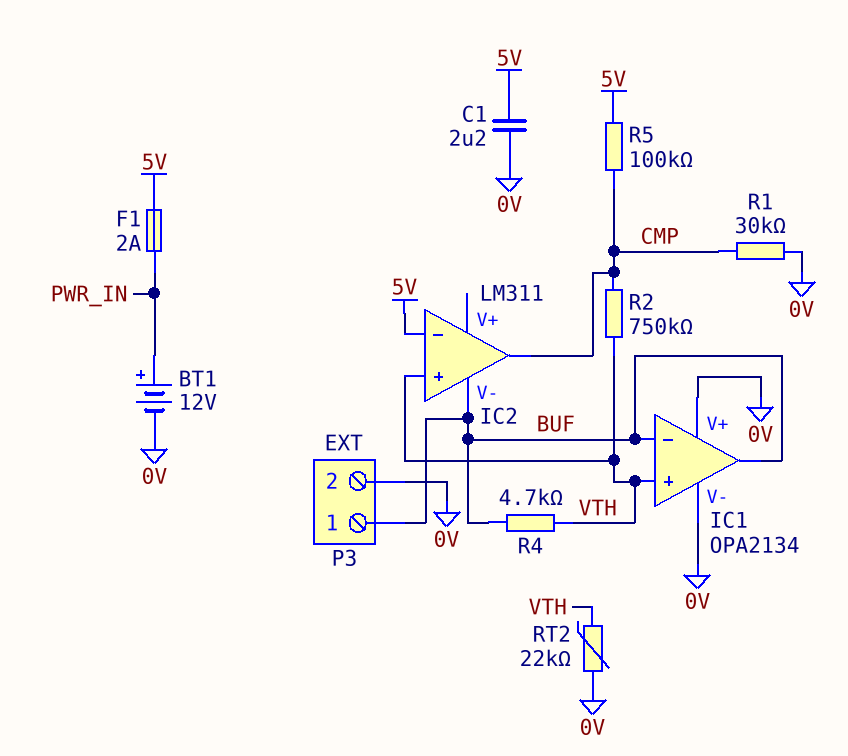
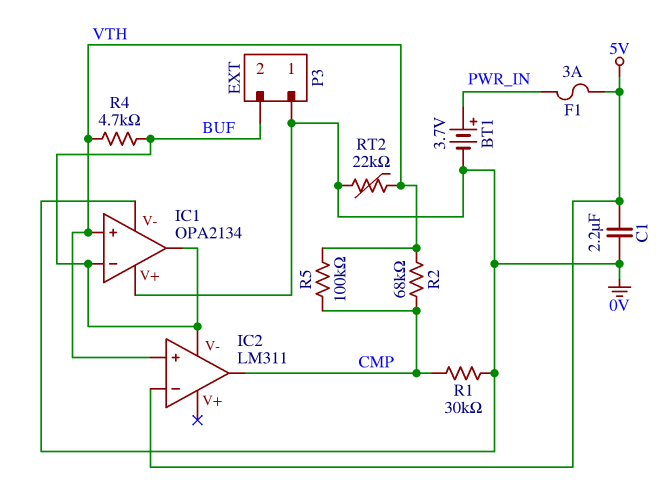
BT1: 12V (plus PWR_IN, minus 0V) -> 3.7V (plus PWR_IN, minus 0V)
F1: 2A (5V, PWR_IN) -> 3A (5V, PWR_IN)
P3 pin 1: BUF -> 0V
P3 pin 2: 0V -> BUF
R2: 750k (CMP, VTH) -> 68k (CMP, VTH)
R5: 100k (5V, CMP) -> 100k (CMP, VTH)

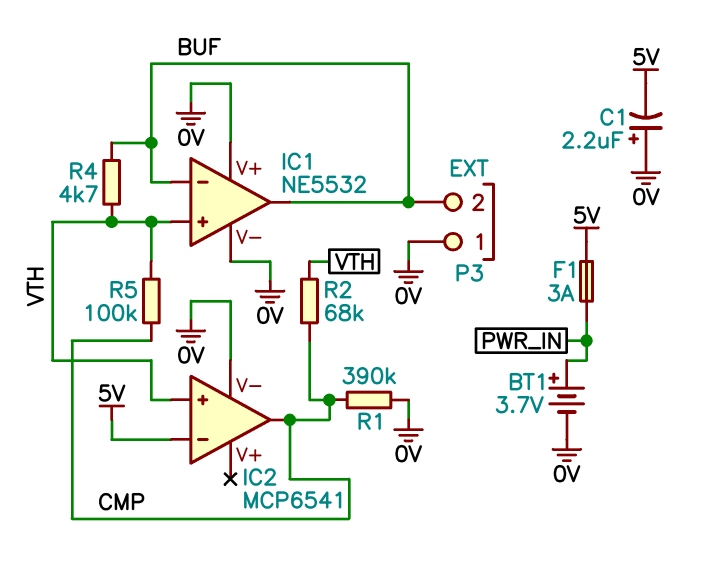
C1: 2.2uF (0V, 5V) -> 2.2uF (plus 0V, minus 5V)
IC1: OPA2134 -> NE5532
IC2: LM311 -> MCP6541
IC2 pin V-: BUF -> 0V
R1: 30k (0V, CMP) -> 390k (0V, CMP)
RT2: 22k (0V, VTH) -> none

